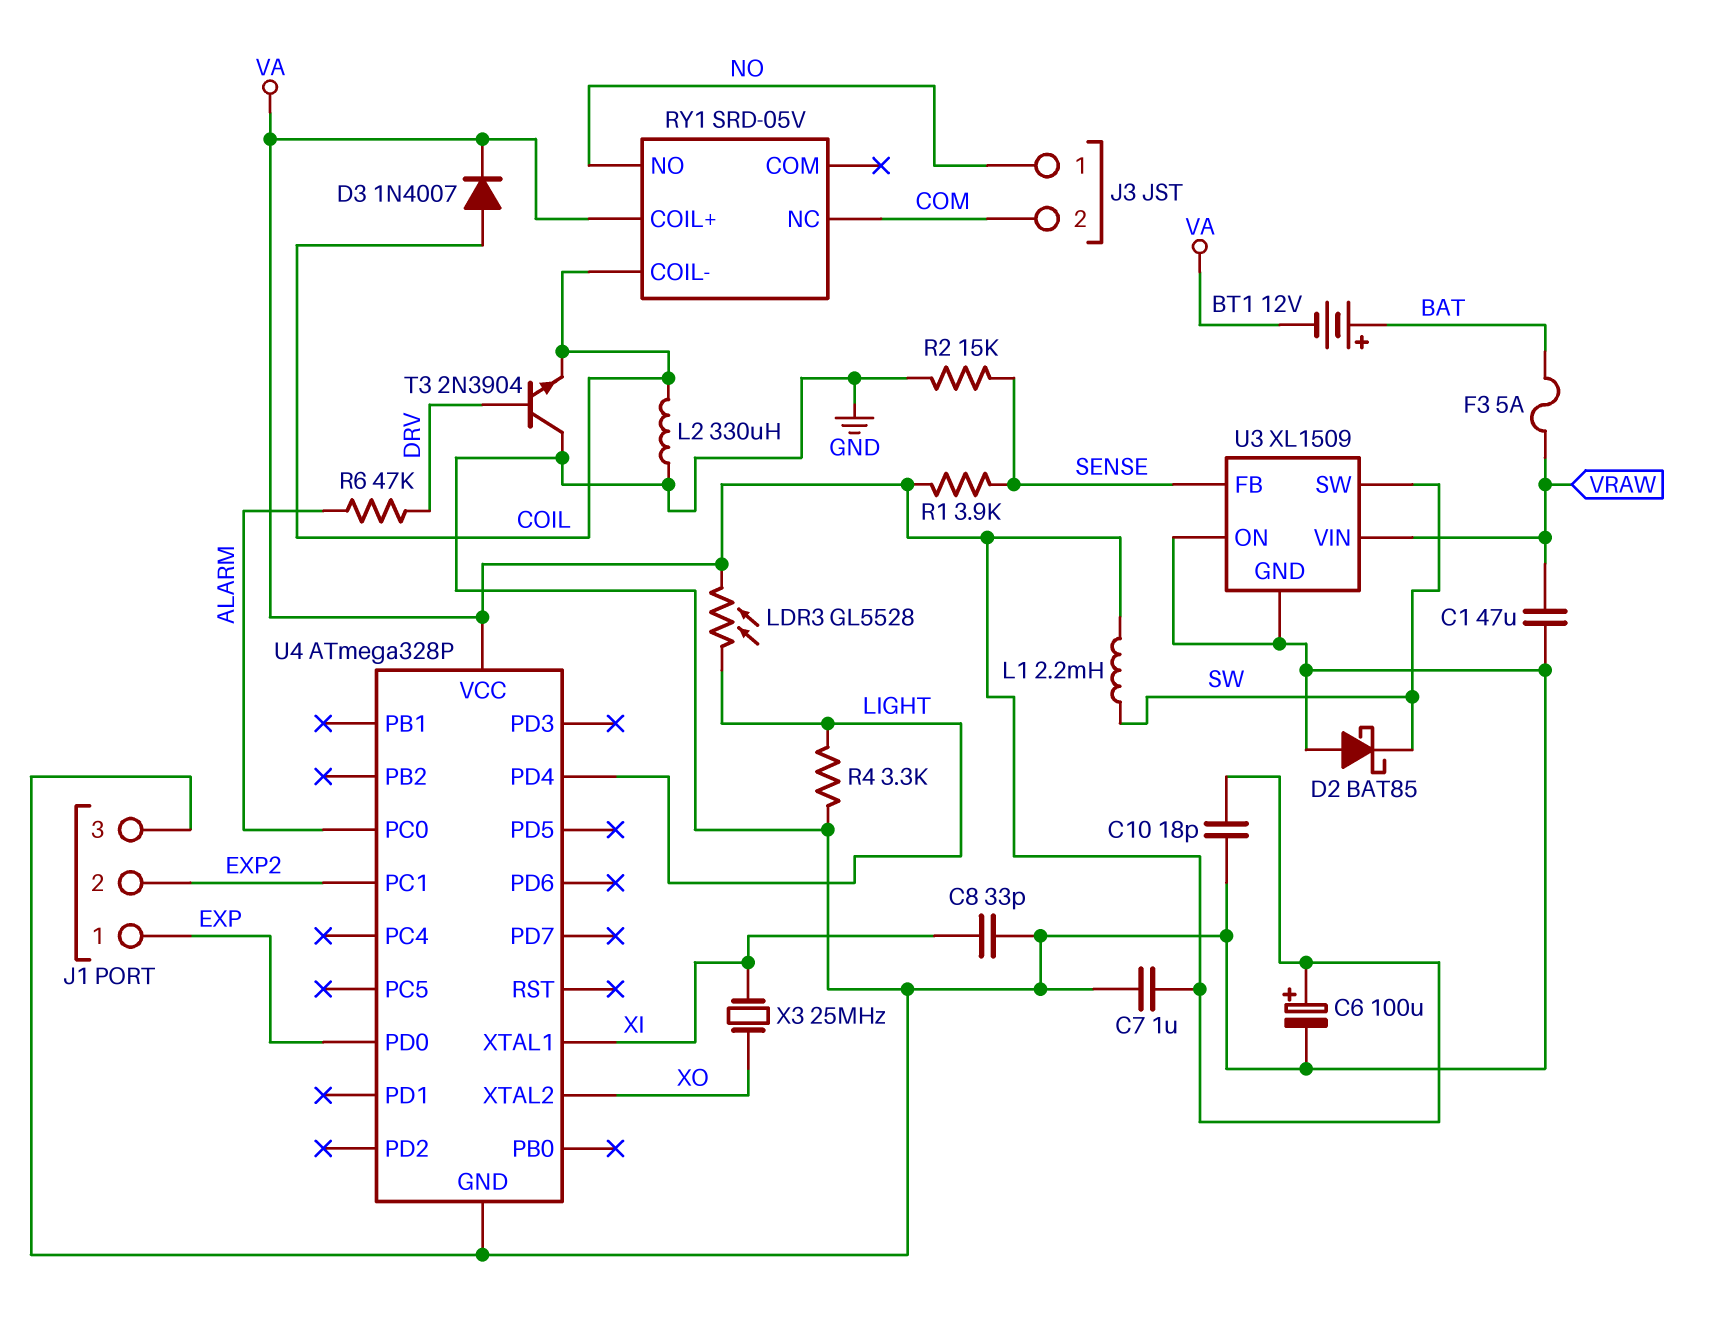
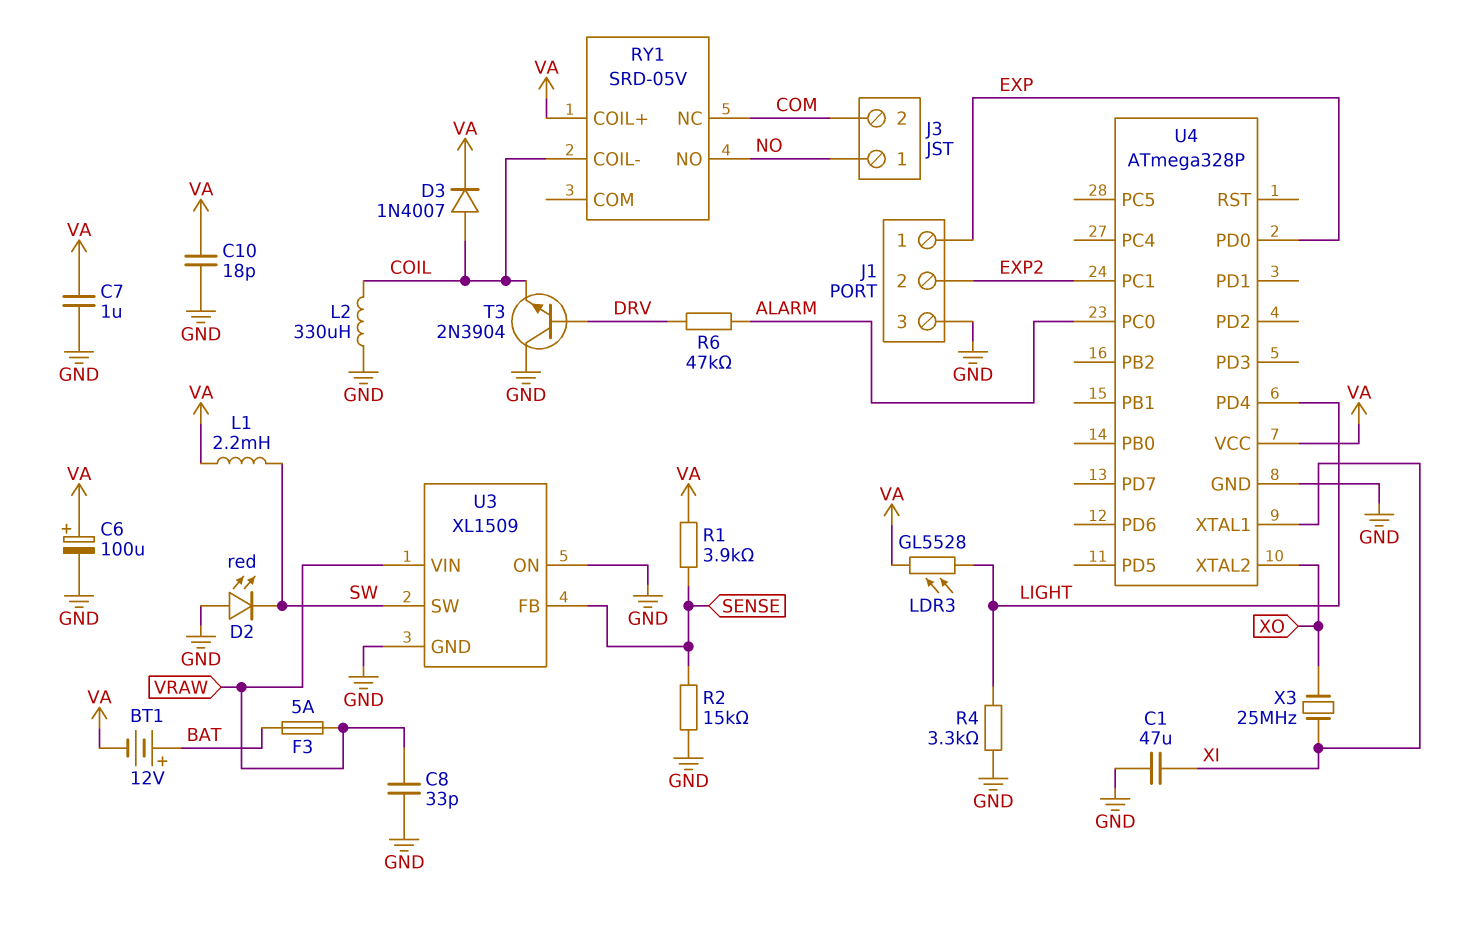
C1: 47uF (GND, VRAW) -> 47uF (GND, XI)
C8: 33pF (GND, XI) -> 33pF (GND, VRAW)
D2: schottky BAT85 (A GND, K SW) -> LED red (A GND, K SW)

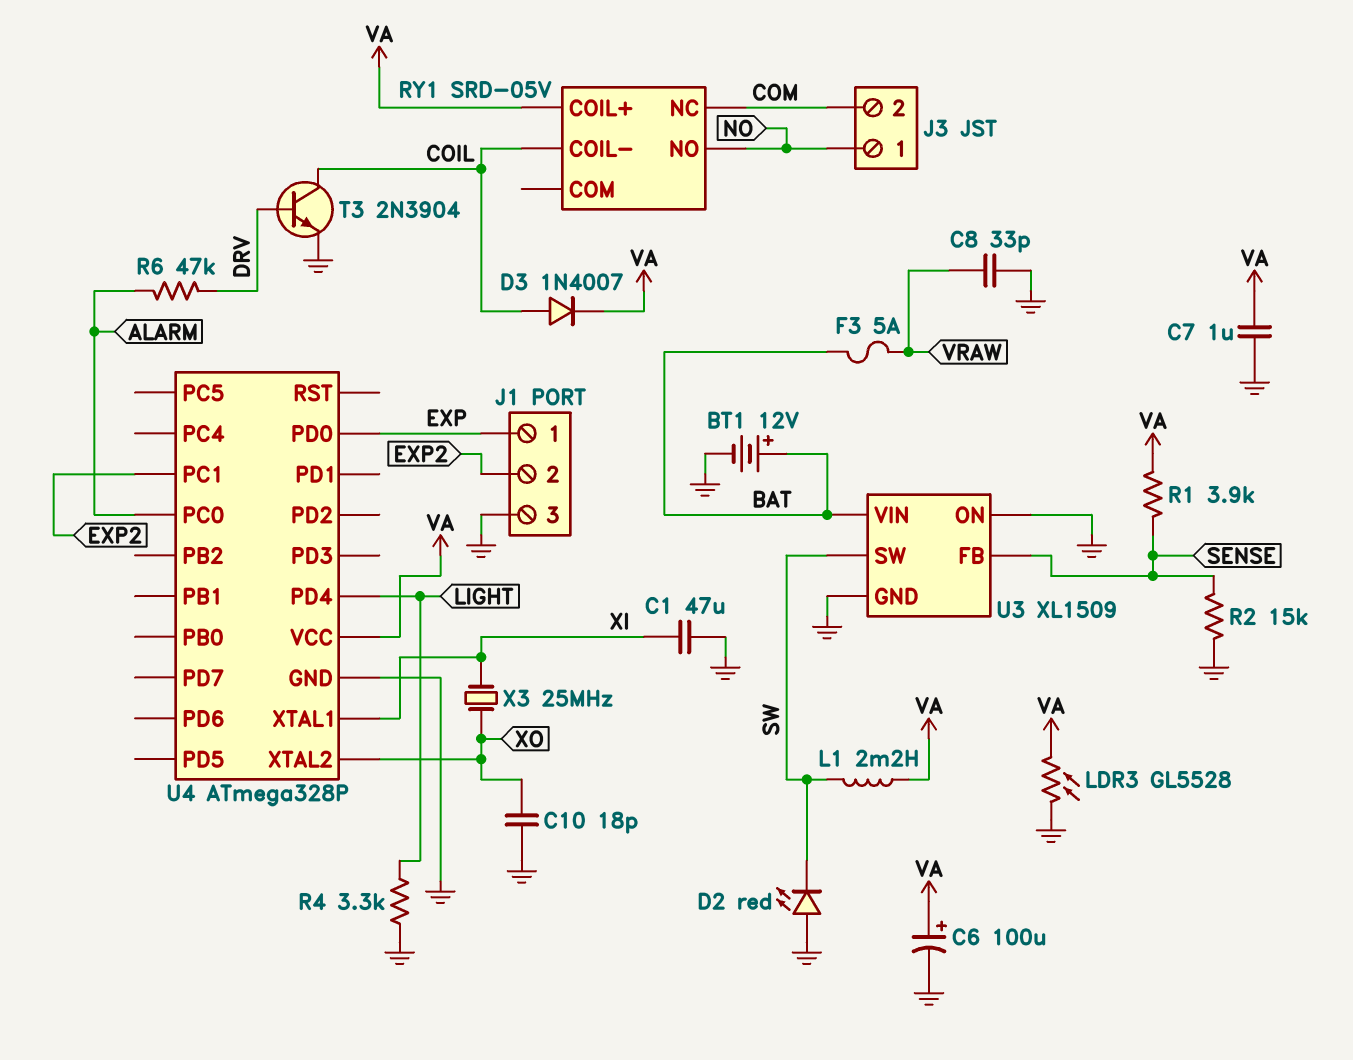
BT1: 12V (plus BAT, minus VA) -> 12V (plus BAT, minus GND)
C10: 18pF (GND, VA) -> 18pF (GND, XO)
L2: 330uH (COIL, GND) -> none
LDR3: GL5528 (LIGHT, VA) -> GL5528 (GND, VA)
T3: NPN 2N3904 (B DRV, C GND, E COIL) -> NPN 2N3904 (B DRV, C COIL, E GND)
U3 pin VIN: VRAW -> BAT

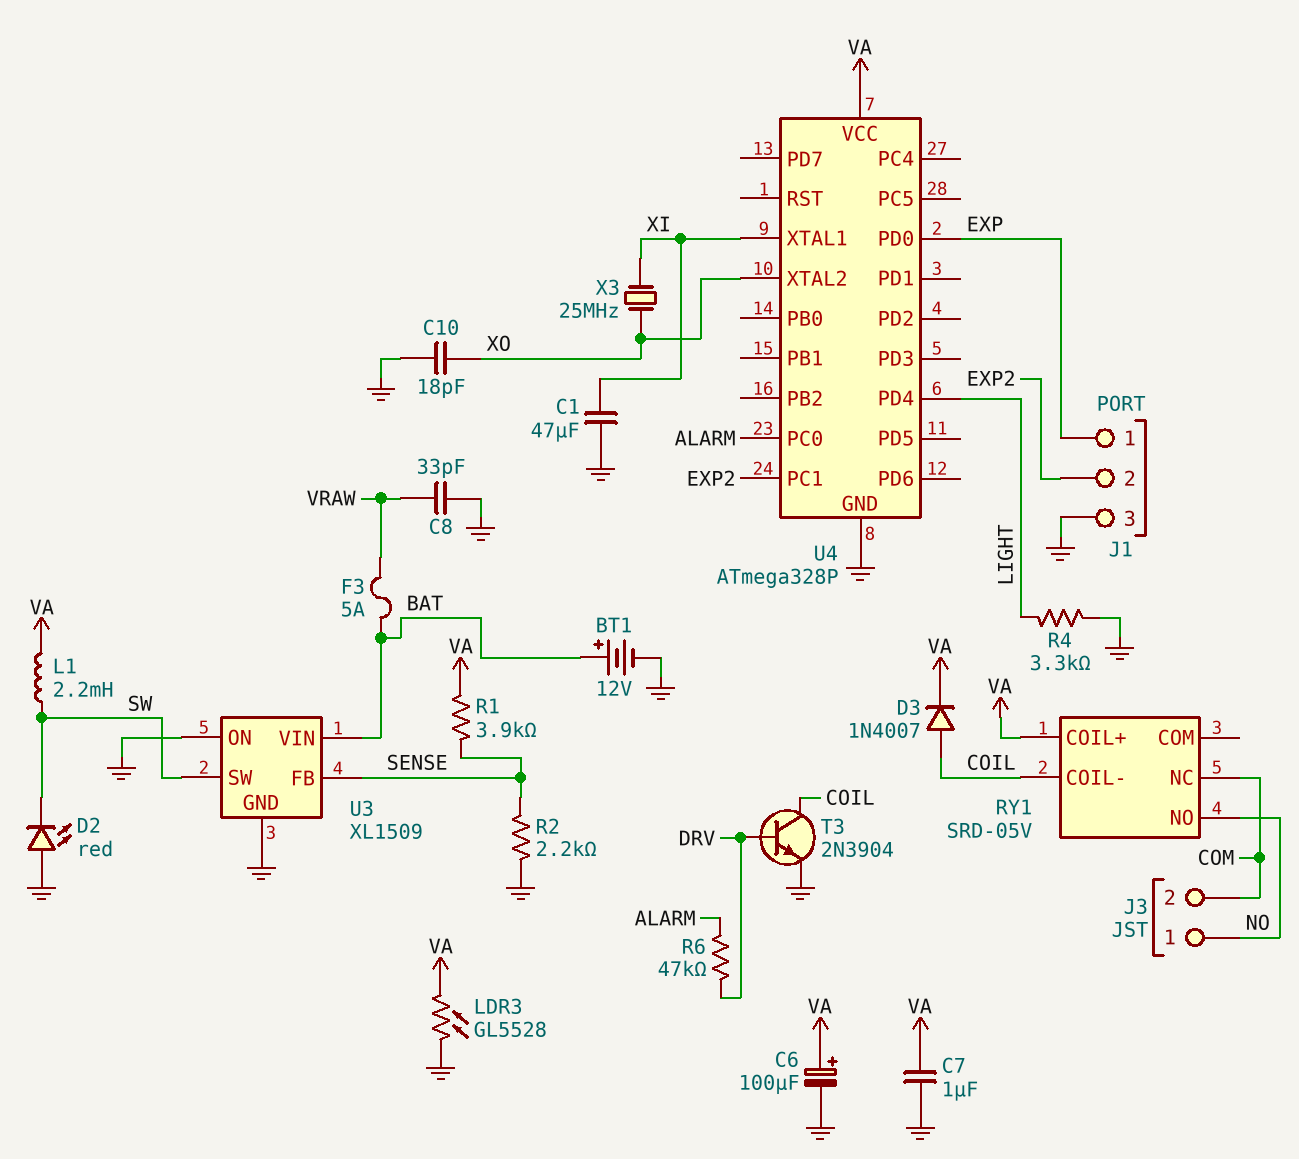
R2: 15k (GND, SENSE) -> 2.2k (GND, SENSE)

